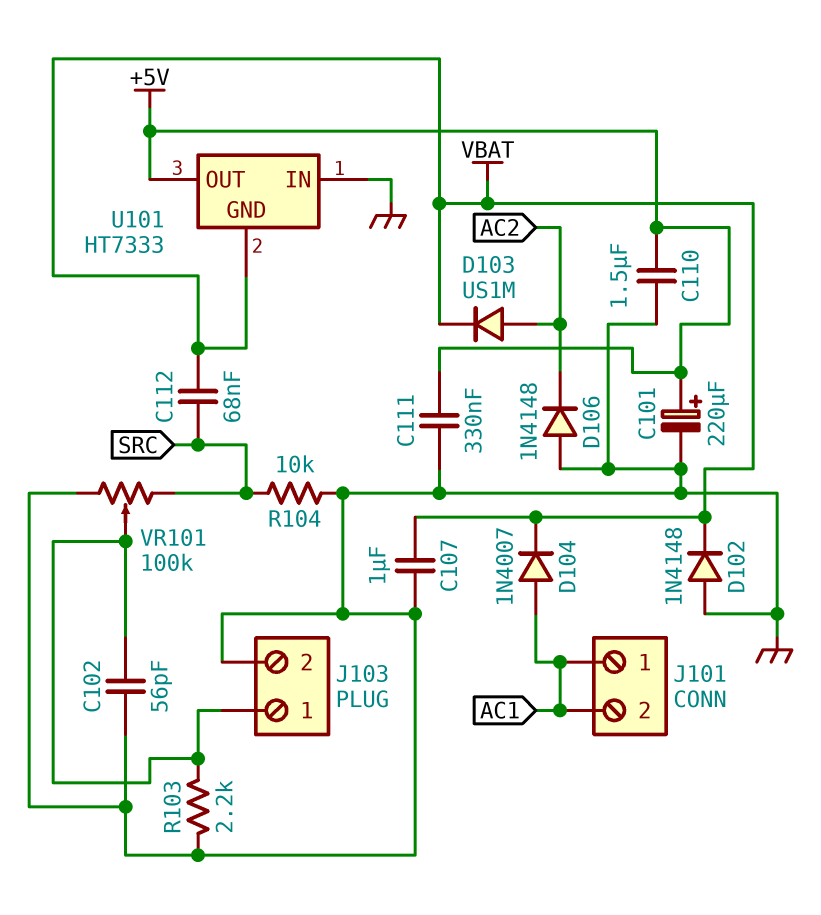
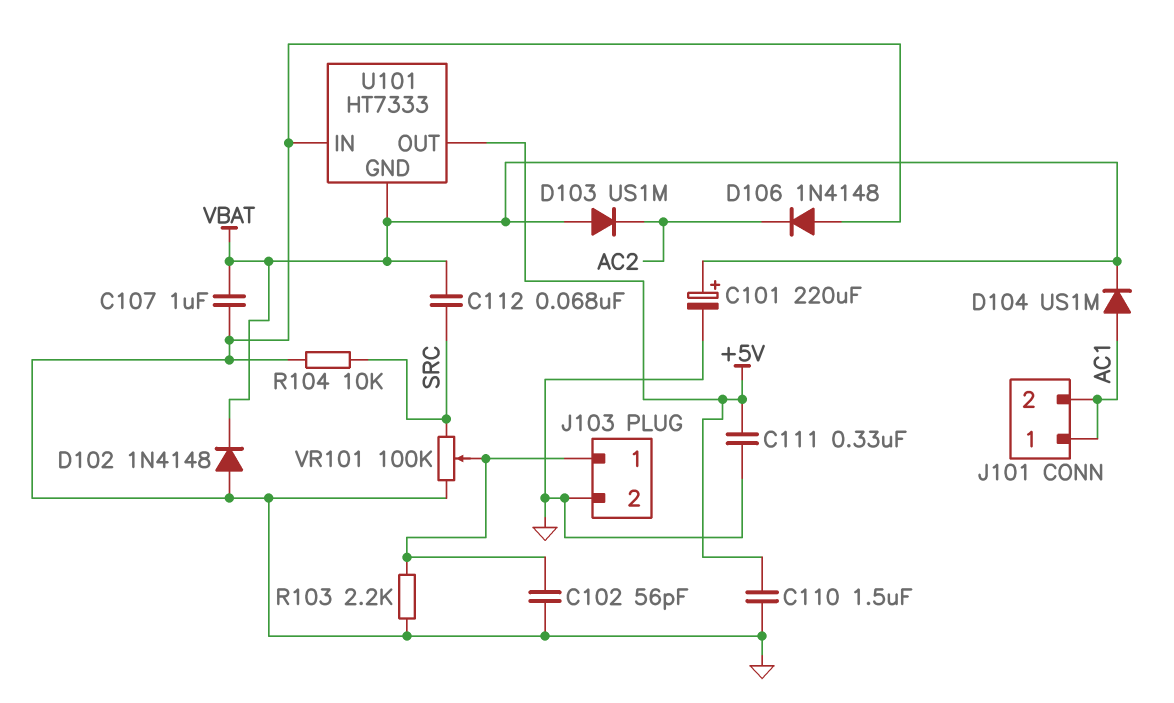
C101: 220uF (plus +5V, minus GND) -> 220uF (plus VBAT, minus GND)
D103: diode US1M (A AC2, K VBAT) -> diode US1M (A VBAT, K AC2)
D104: diode 1N4007 (A AC1, K VBAT) -> diode US1M (A AC1, K VBAT)

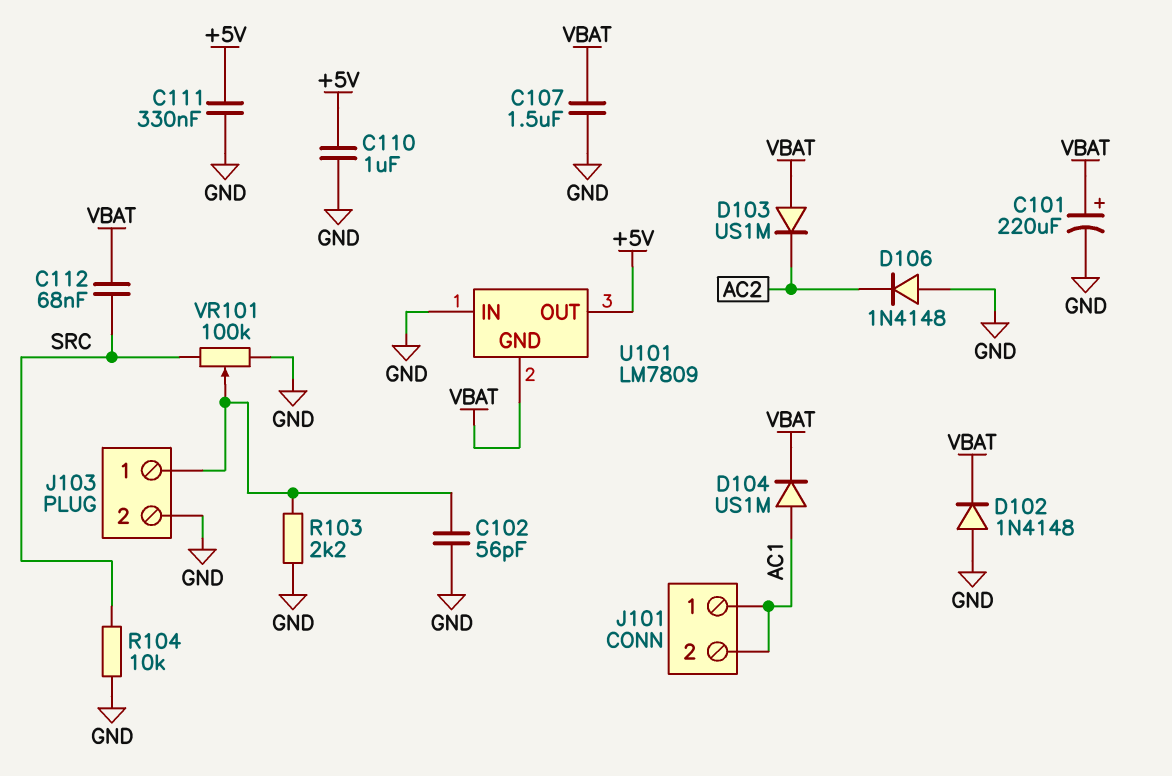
C107: 1uF (GND, VBAT) -> 1.5uF (GND, VBAT)
C110: 1.5uF (+5V, GND) -> 1uF (+5V, GND)
U101: HT7333 -> LM7809

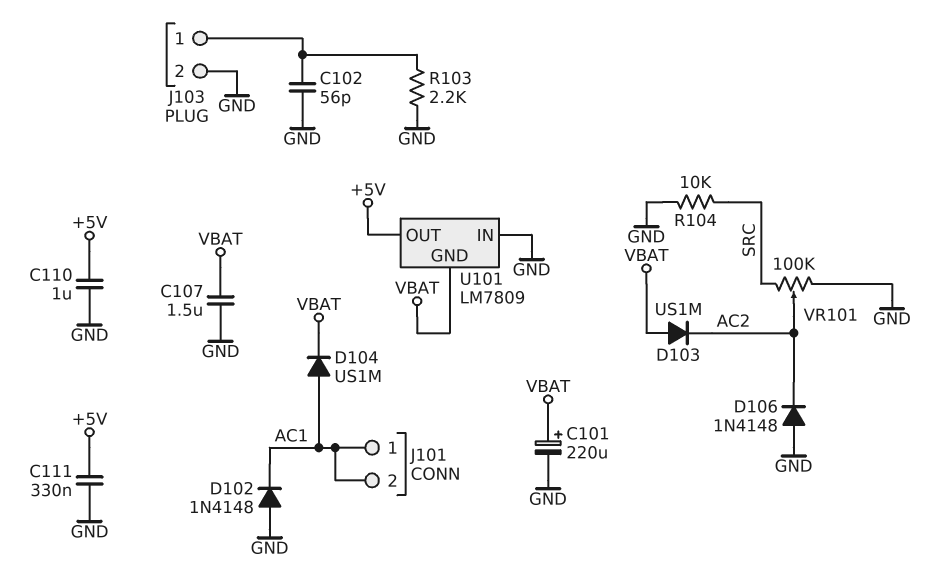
C112: 68nF (SRC, VBAT) -> none
D102: diode 1N4148 (A GND, K VBAT) -> diode 1N4148 (A GND, K AC1)
VR101: 100k (GND, SRC, wiper J103/1) -> 100k (GND, SRC, wiper AC2)

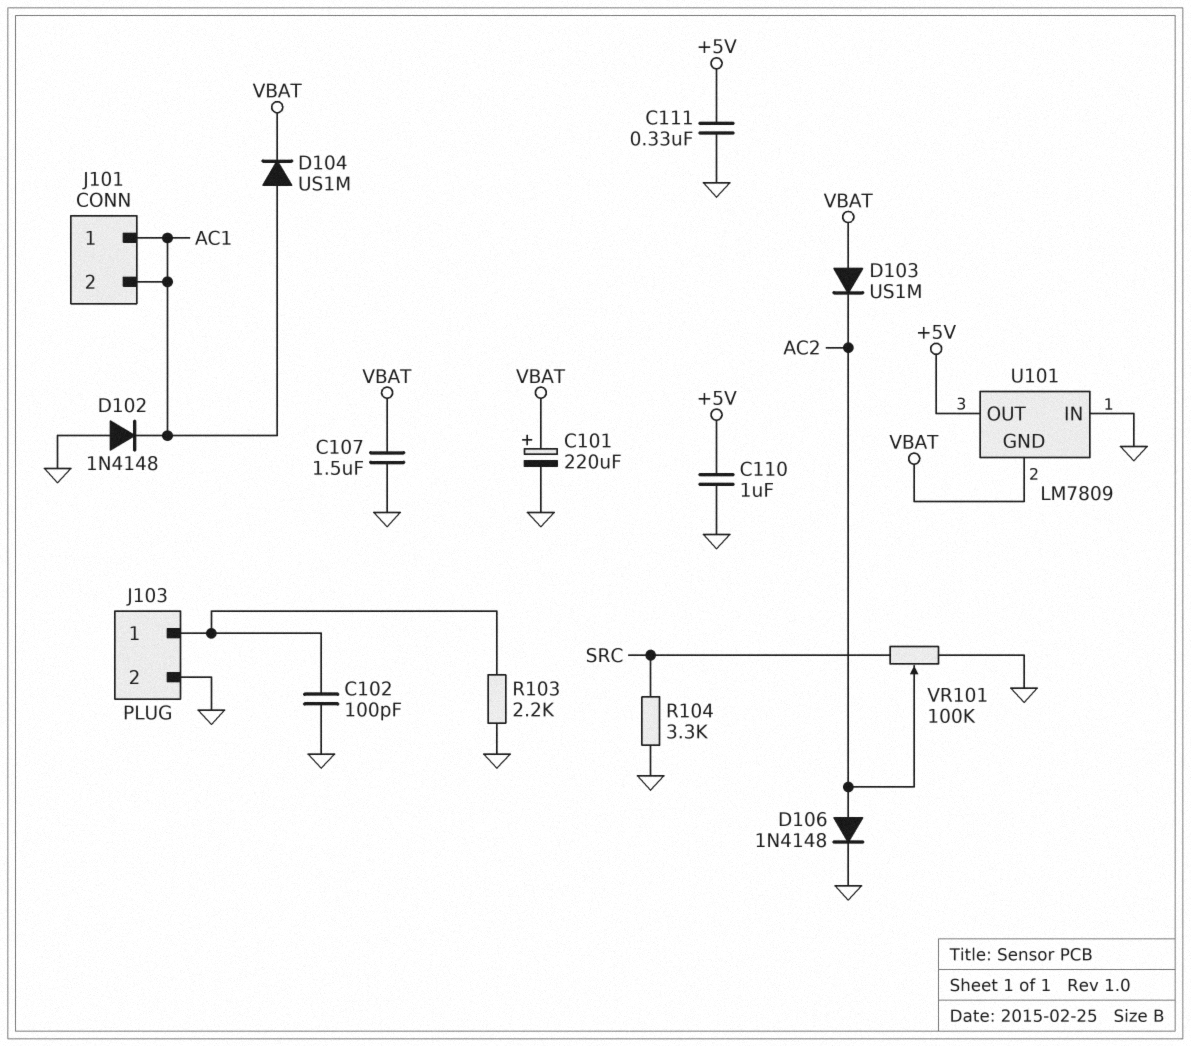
C102: 56pF (GND, J103/1) -> 100pF (GND, J103/1)
D106: diode 1N4148 (A GND, K AC2) -> diode 1N4148 (A AC2, K GND)
R104: 10k (GND, SRC) -> 3.3k (GND, SRC)

